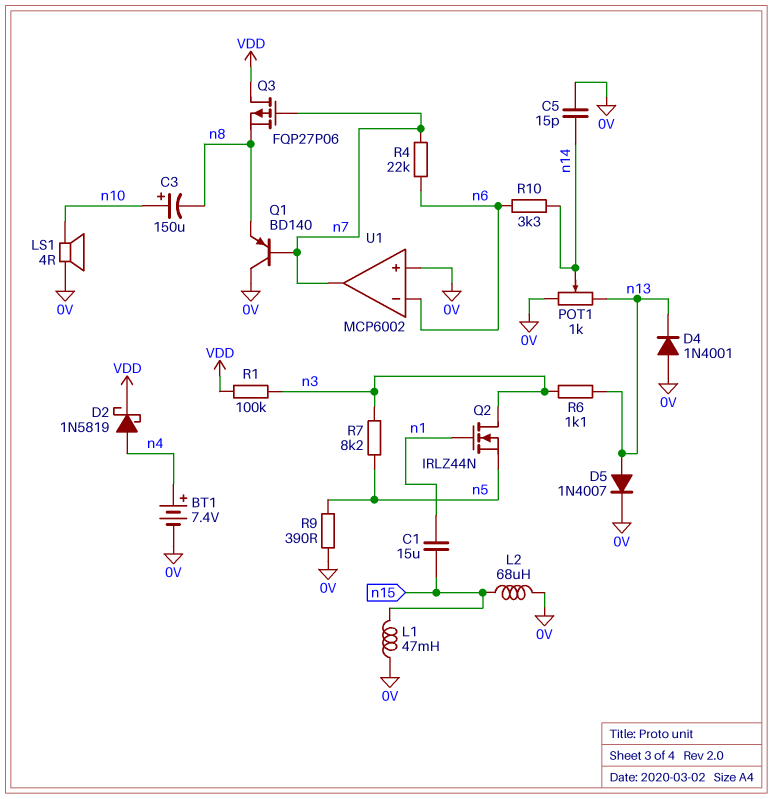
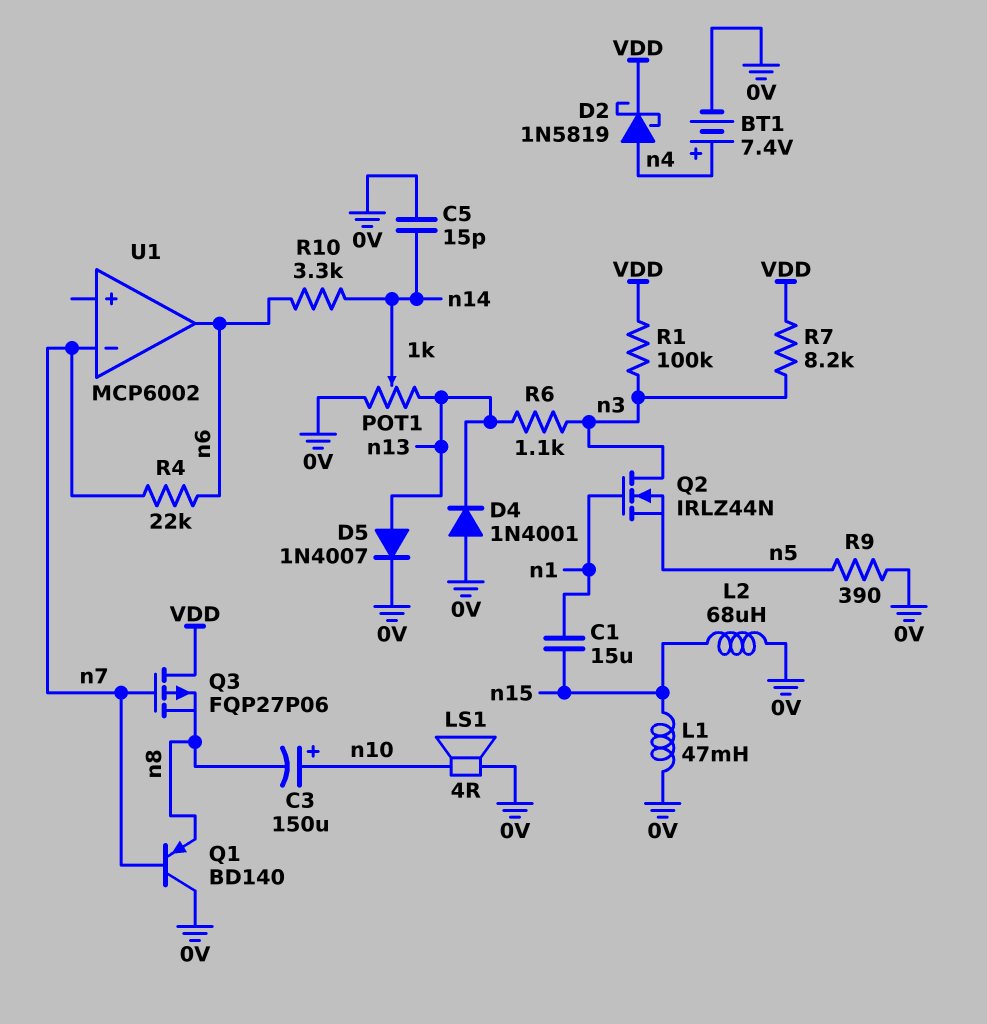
R7: 8.2k (n3, n5) -> 8.2k (VDD, n3)
U1 pin in+: 0V -> none
U1 pin in-: n6 -> n7
U1 pin out: n7 -> n6

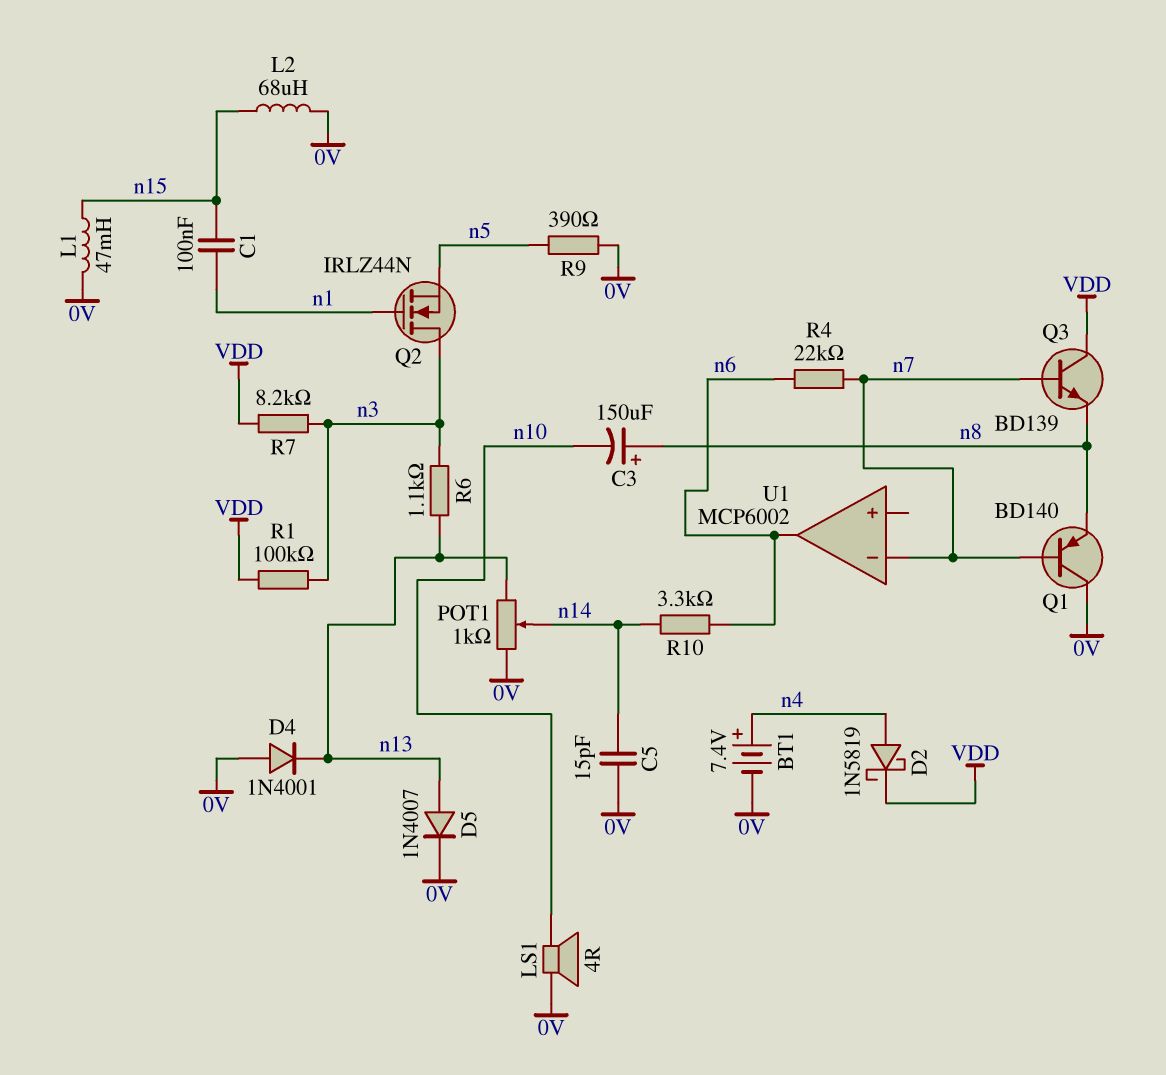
C1: 15uF (n1, n15) -> 100nF (n1, n15)
C3: 150uF (plus n10, minus n8) -> 150uF (plus n8, minus n10)
Q3: PMOS FQP27P06 (G n7, D VDD, S n8) -> NPN BD139 (B n7, C VDD, E n8)

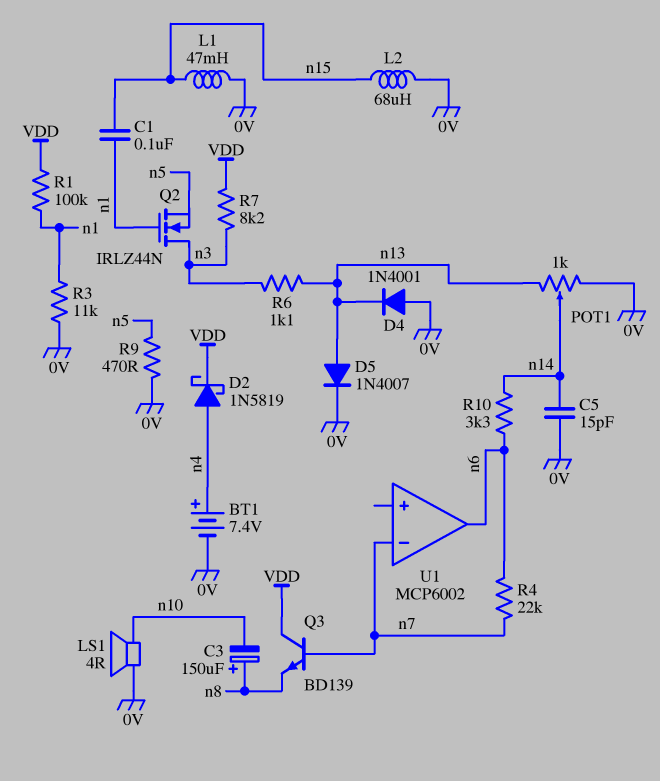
Q1: PNP BD140 (B n7, C 0V, E n8) -> none
R1: 100k (VDD, n3) -> 100k (VDD, n1)
R3: none -> 11k (0V, n1)
R9: 390 (0V, n5) -> 470 (0V, n5)

